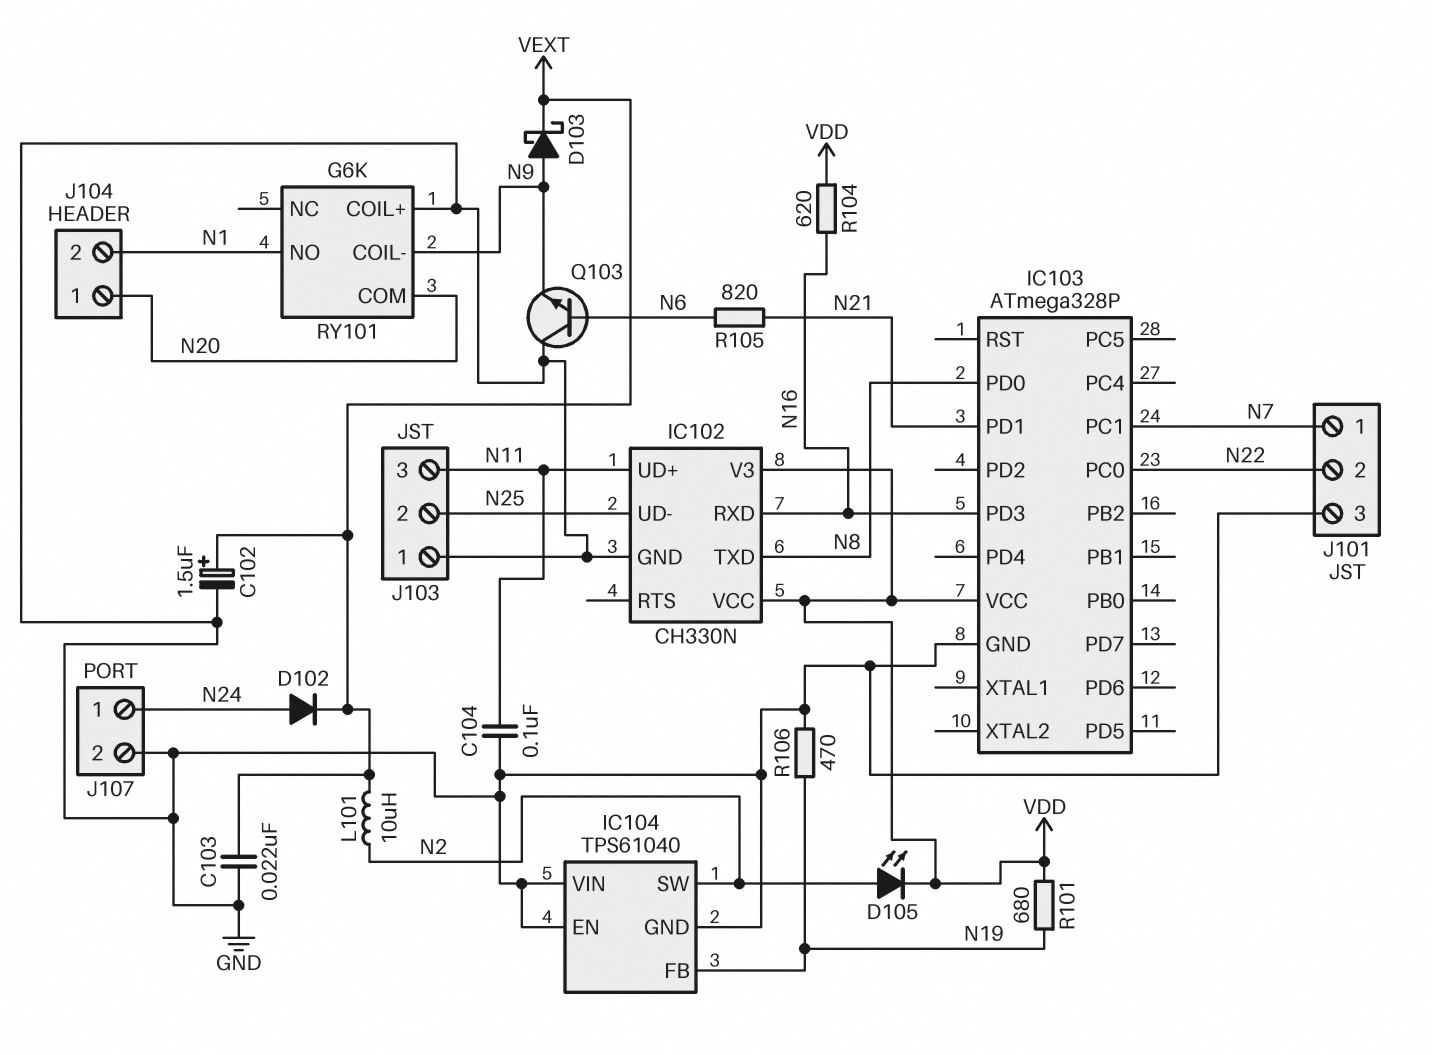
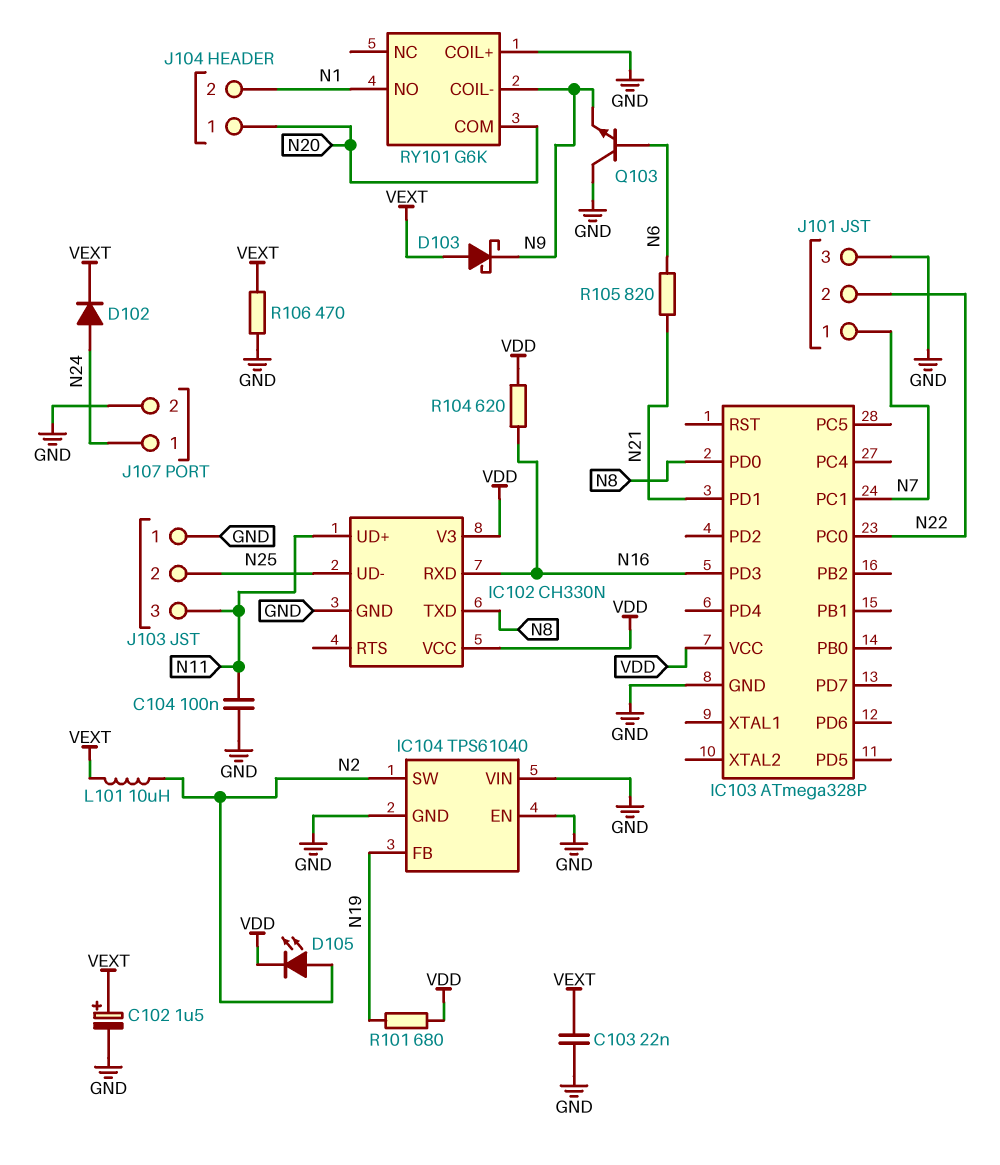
D103: schottky (A N9, K VEXT) -> schottky (A VEXT, K N9)
R106: 470 (GND, N19) -> 470 (GND, VEXT)

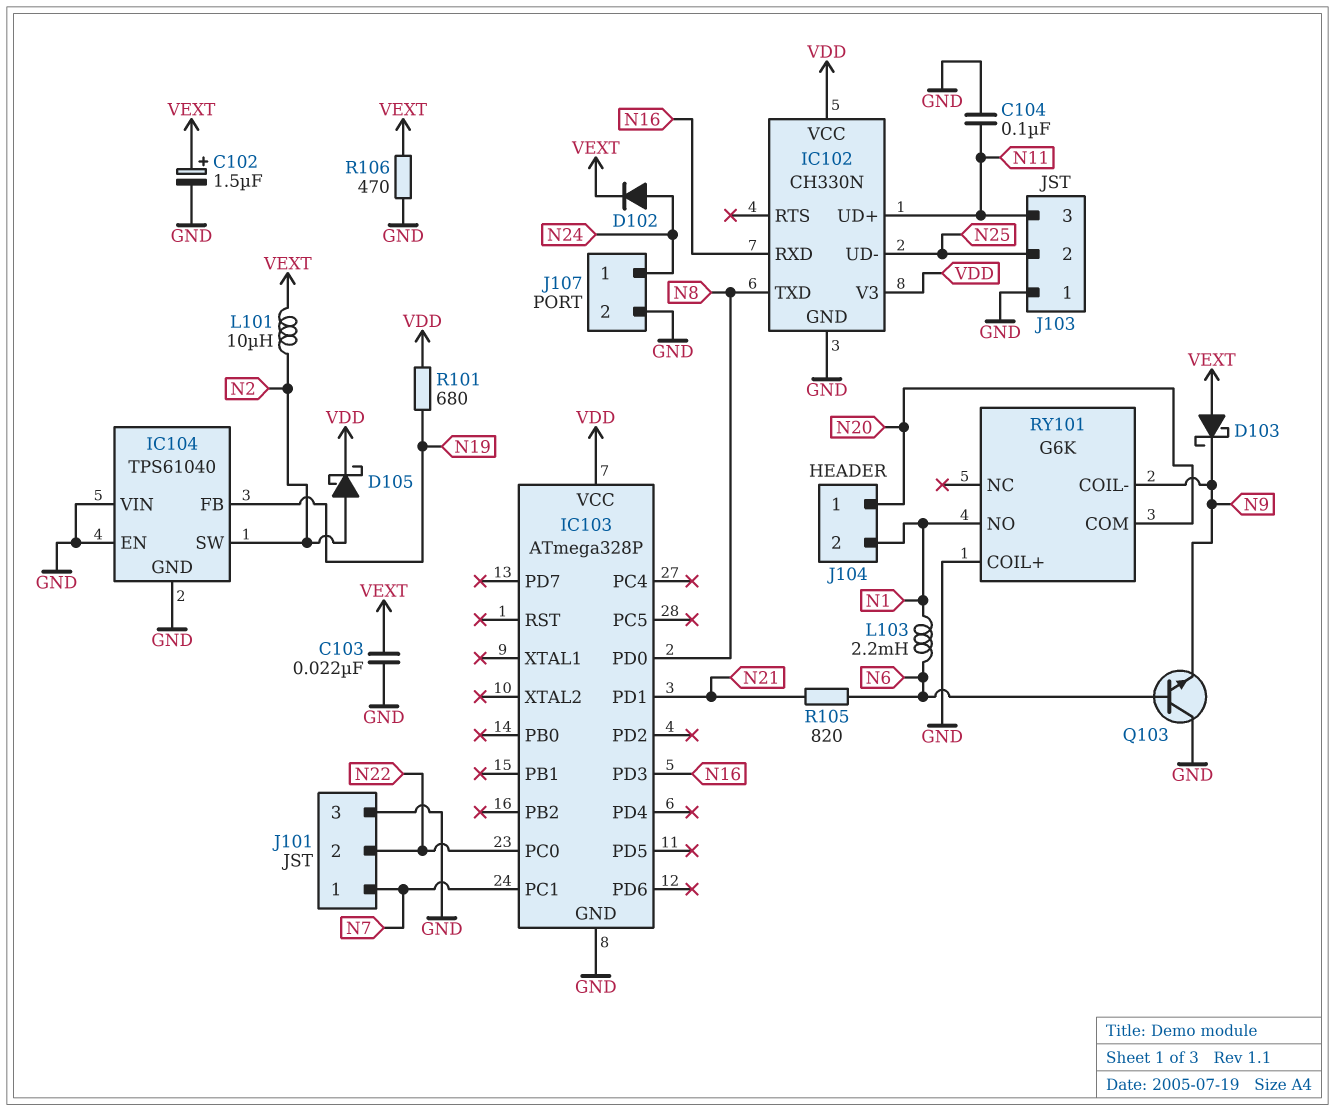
D105: LED (A N2, K VDD) -> schottky (A N2, K VDD)
L103: none -> 2.2mH (N1, N6)
R104: 620 (N16, VDD) -> none

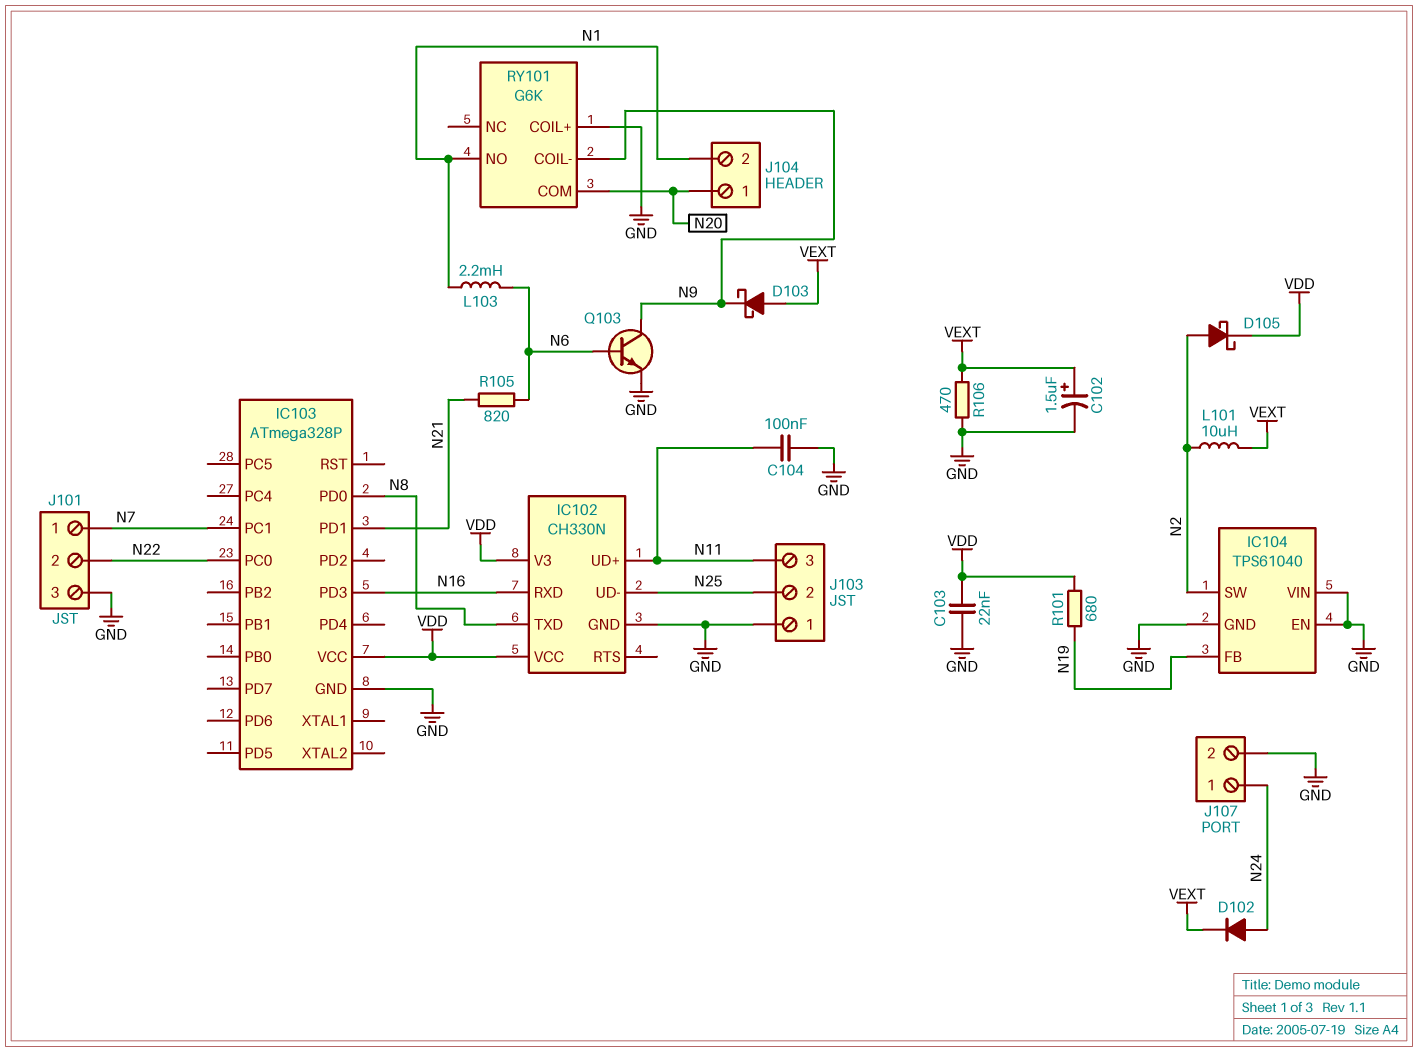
C103: 22nF (GND, VEXT) -> 22nF (GND, VDD)
Q103: NPN (B N6, C GND, E N9) -> NPN (B N6, C N9, E GND)

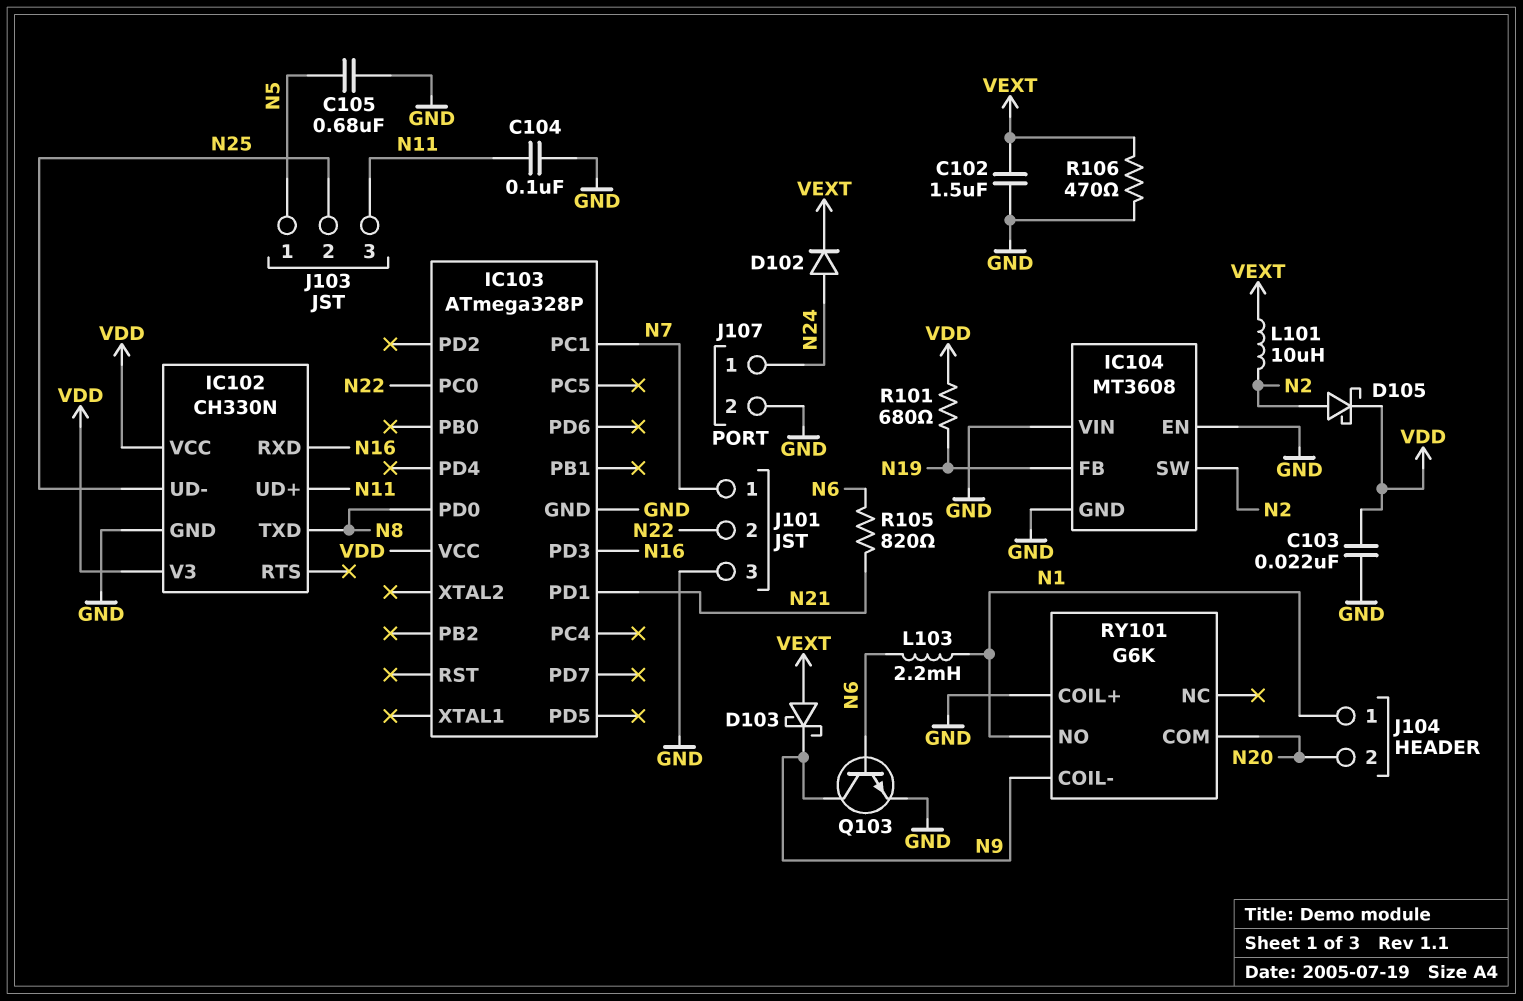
C102: 1.5uF (plus VEXT, minus GND) -> 1.5uF (GND, VEXT)
C105: none -> 680nF (GND, N5)
IC104: TPS61040 -> MT3608
J103 pin 1: GND -> N5
J104 pin 1: N20 -> N1
J104 pin 2: N1 -> N20

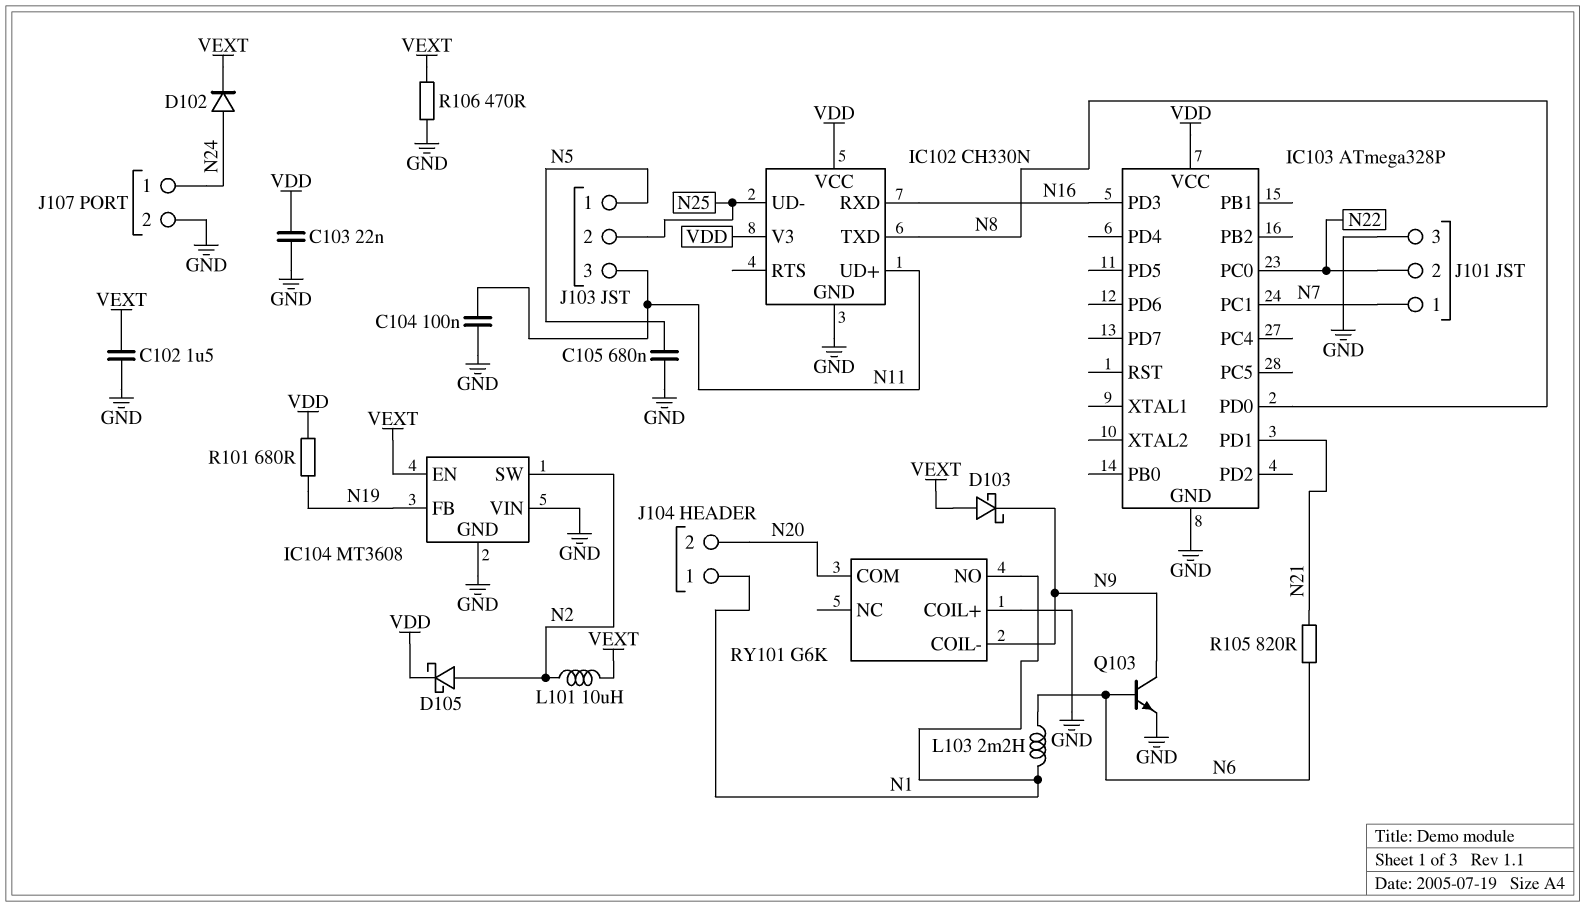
IC104 pin EN: GND -> VEXT

